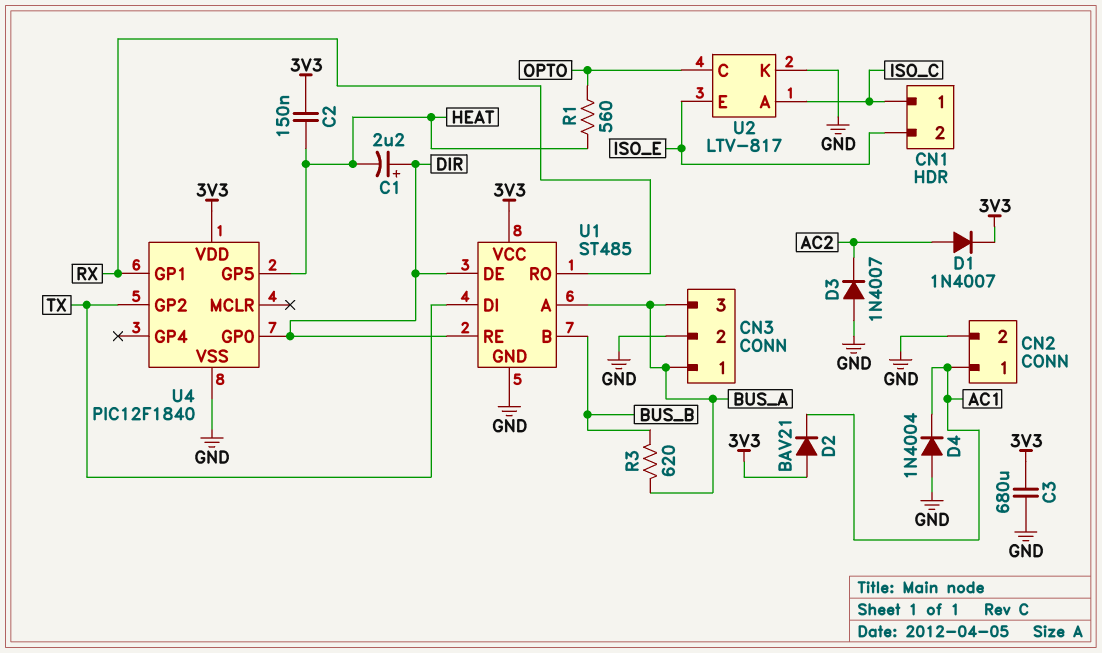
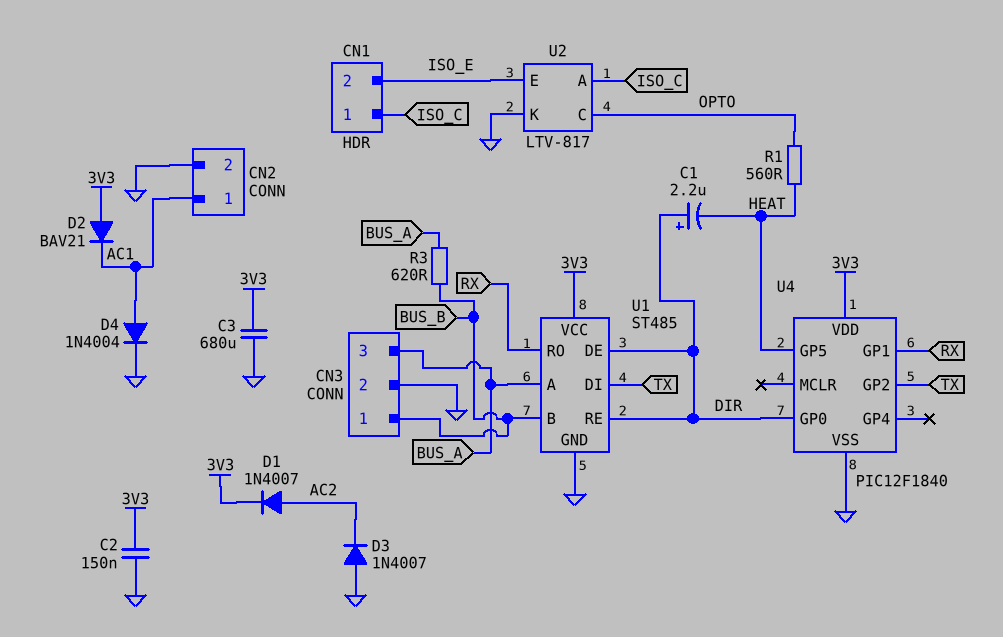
C2: 150nF (3V3, HEAT) -> 150nF (3V3, GND)
CN3 pin 1: BUS_A -> BUS_B
D4: diode 1N4004 (A GND, K AC1) -> diode 1N4004 (A AC1, K GND)

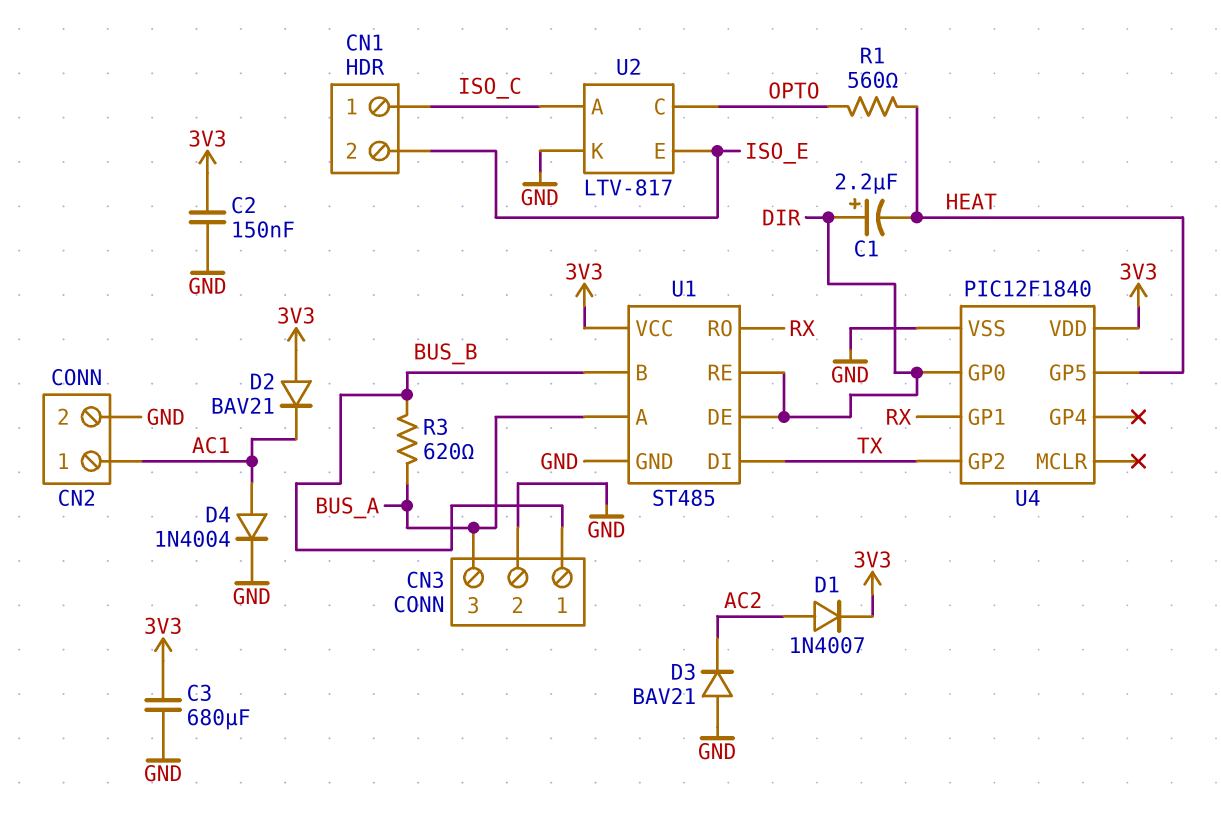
D3: diode 1N4007 (A GND, K AC2) -> diode BAV21 (A GND, K AC2)

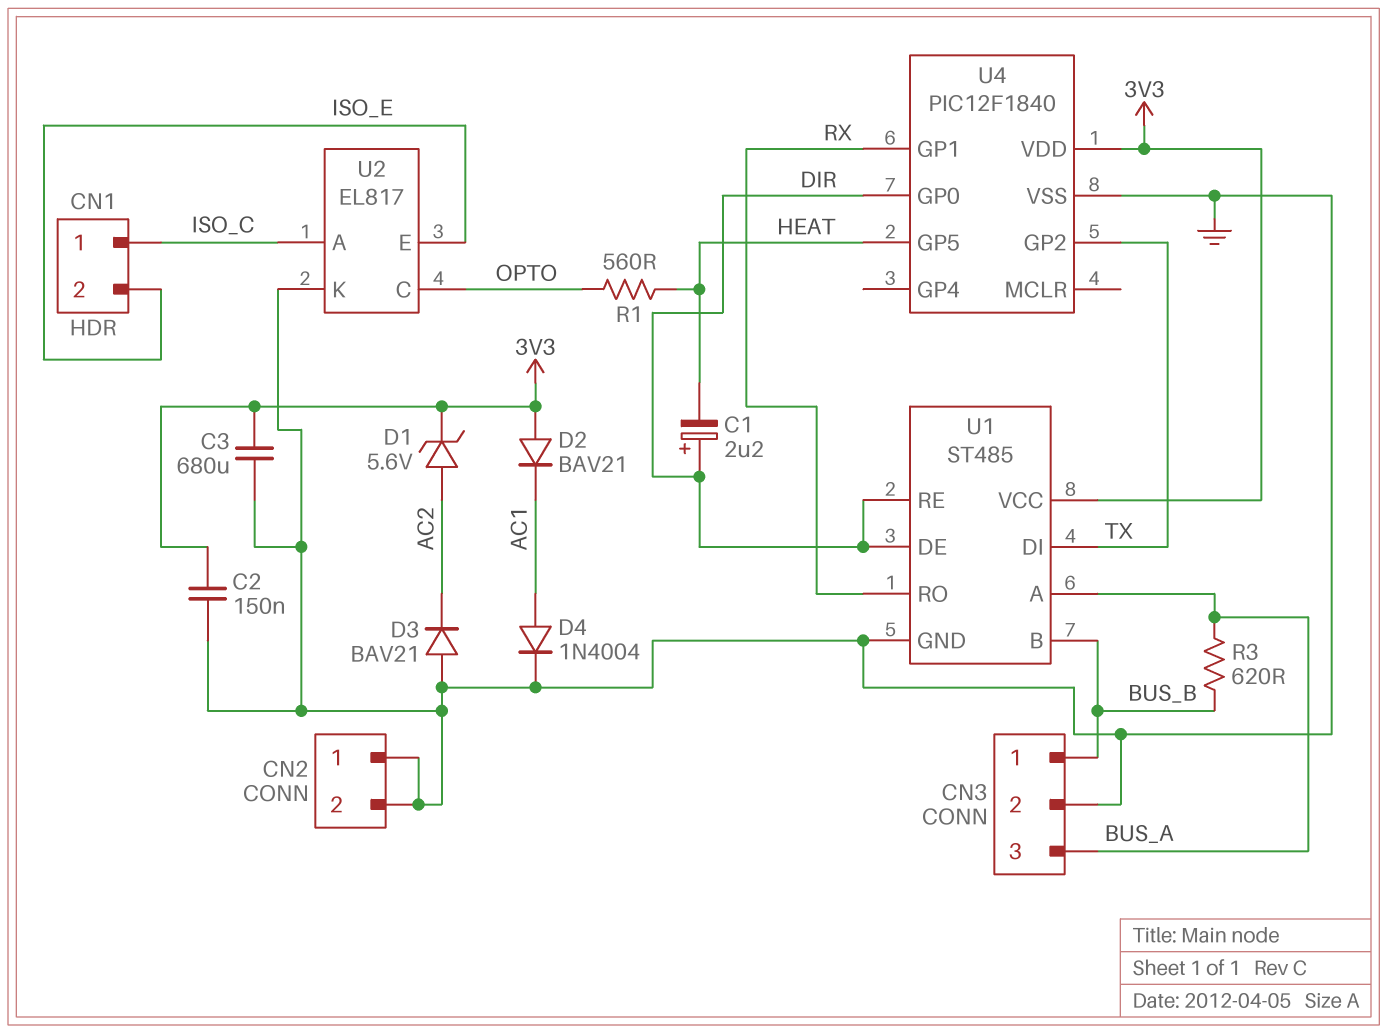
CN2 pin 1: AC1 -> GND
D1: diode 1N4007 (A AC2, K 3V3) -> zener 5.6V (A AC2, K 3V3)
U2: LTV-817 -> EL817

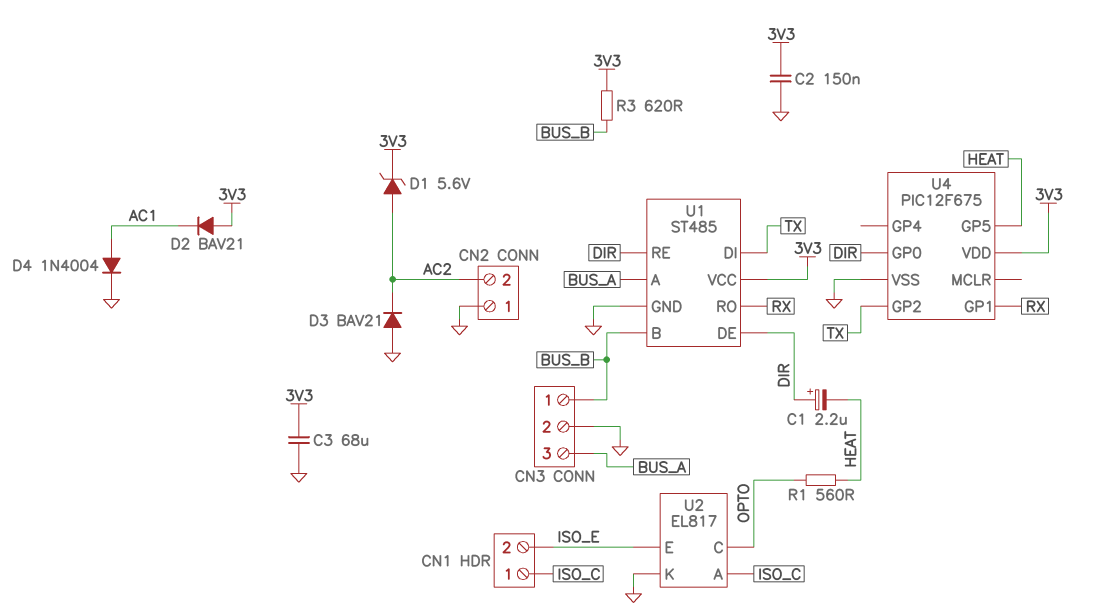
C3: 680uF (3V3, GND) -> 68uF (3V3, GND)
CN2 pin 2: GND -> AC2
R3: 620 (BUS_A, BUS_B) -> 620 (3V3, BUS_B)
U4: PIC12F1840 -> PIC12F675

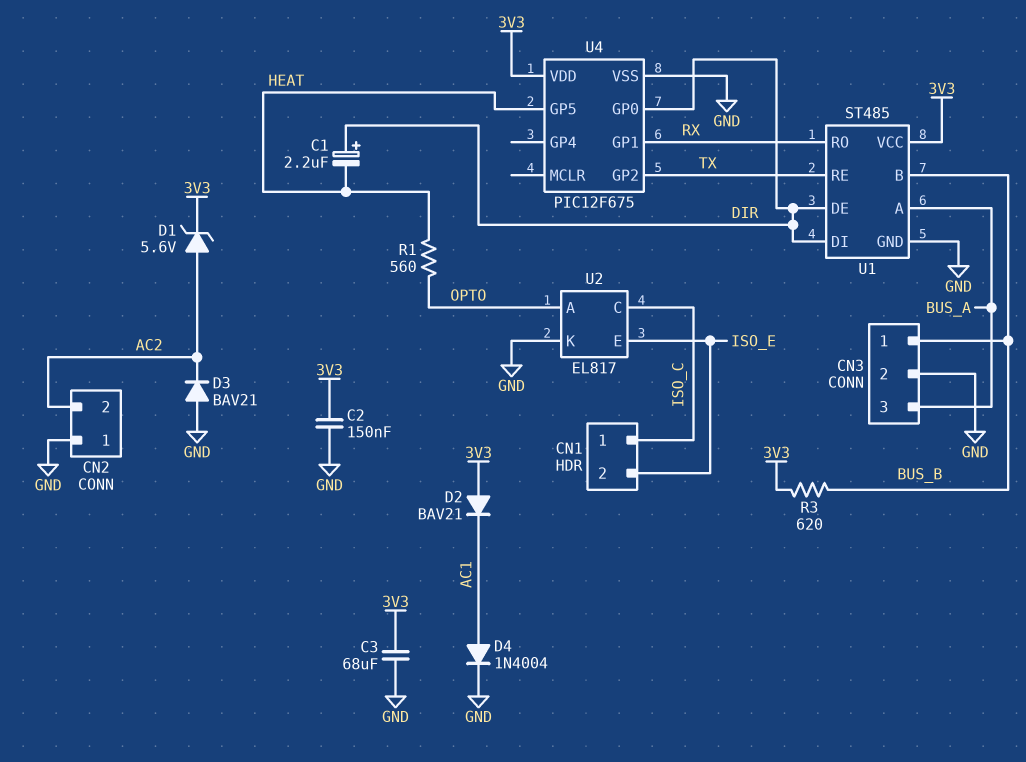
U1 pin DI: TX -> DIR
U1 pin RE: DIR -> TX
U2 pin A: ISO_C -> OPTO
U2 pin C: OPTO -> ISO_C

